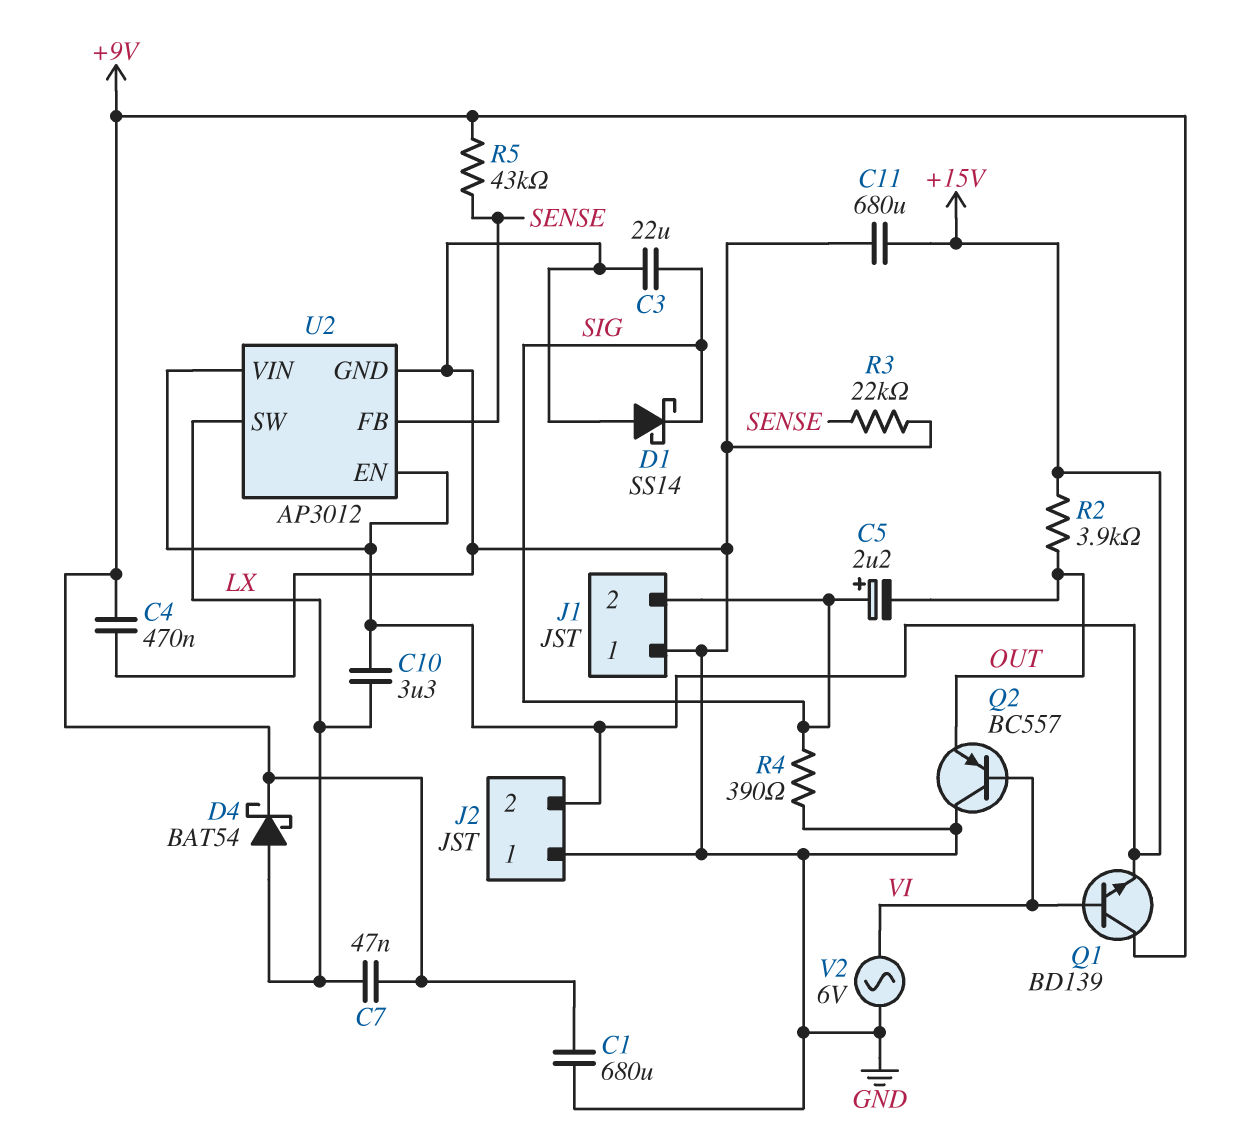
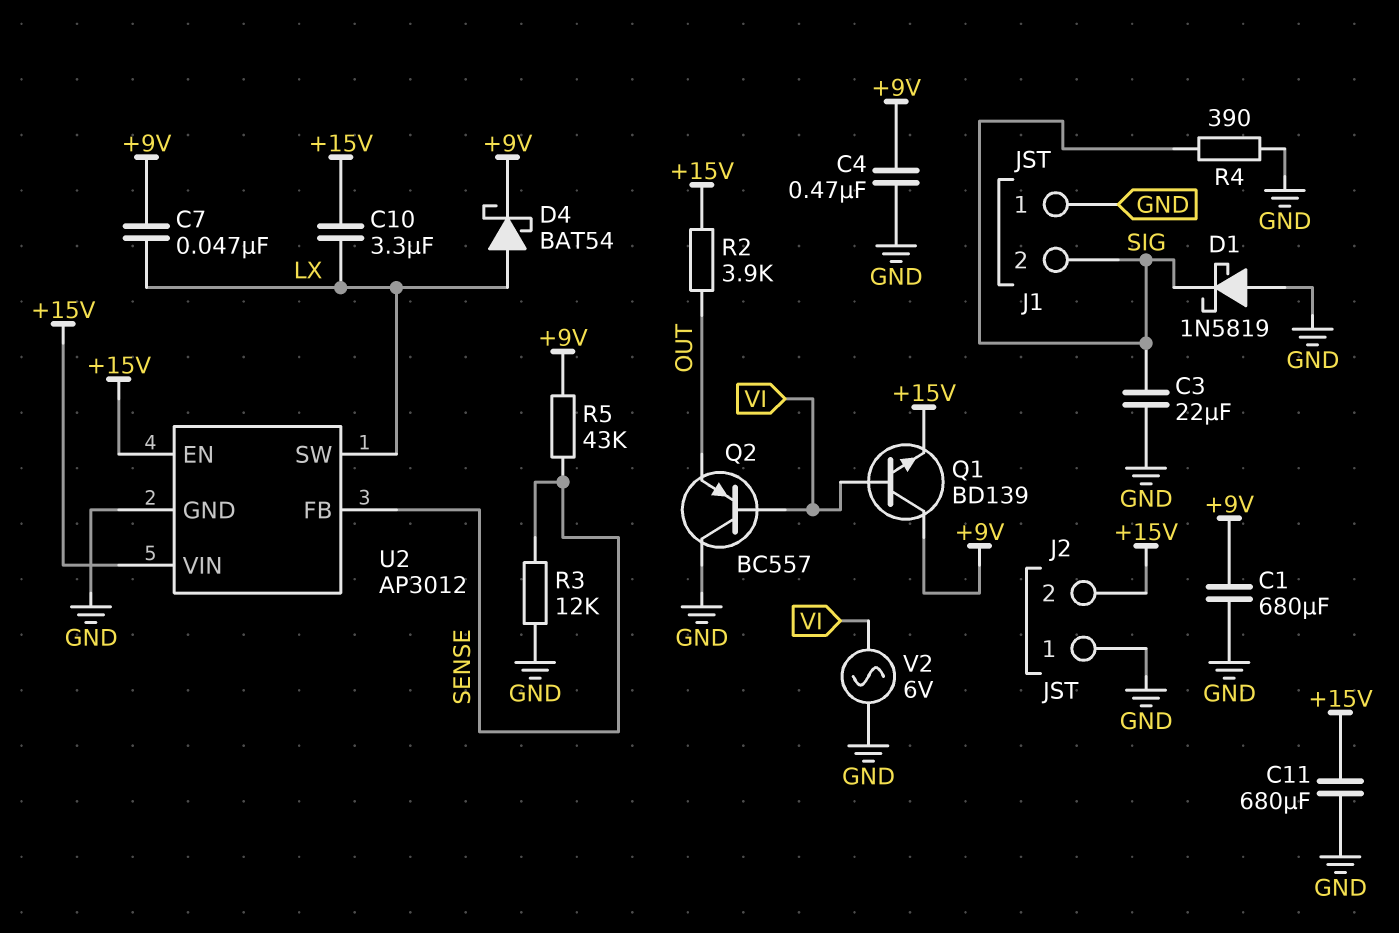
C5: 2.2uF (plus SIG, minus OUT) -> none
D1: schottky SS14 (A GND, K SIG) -> schottky 1N5819 (A GND, K SIG)
R3: 22k (GND, SENSE) -> 12k (GND, SENSE)

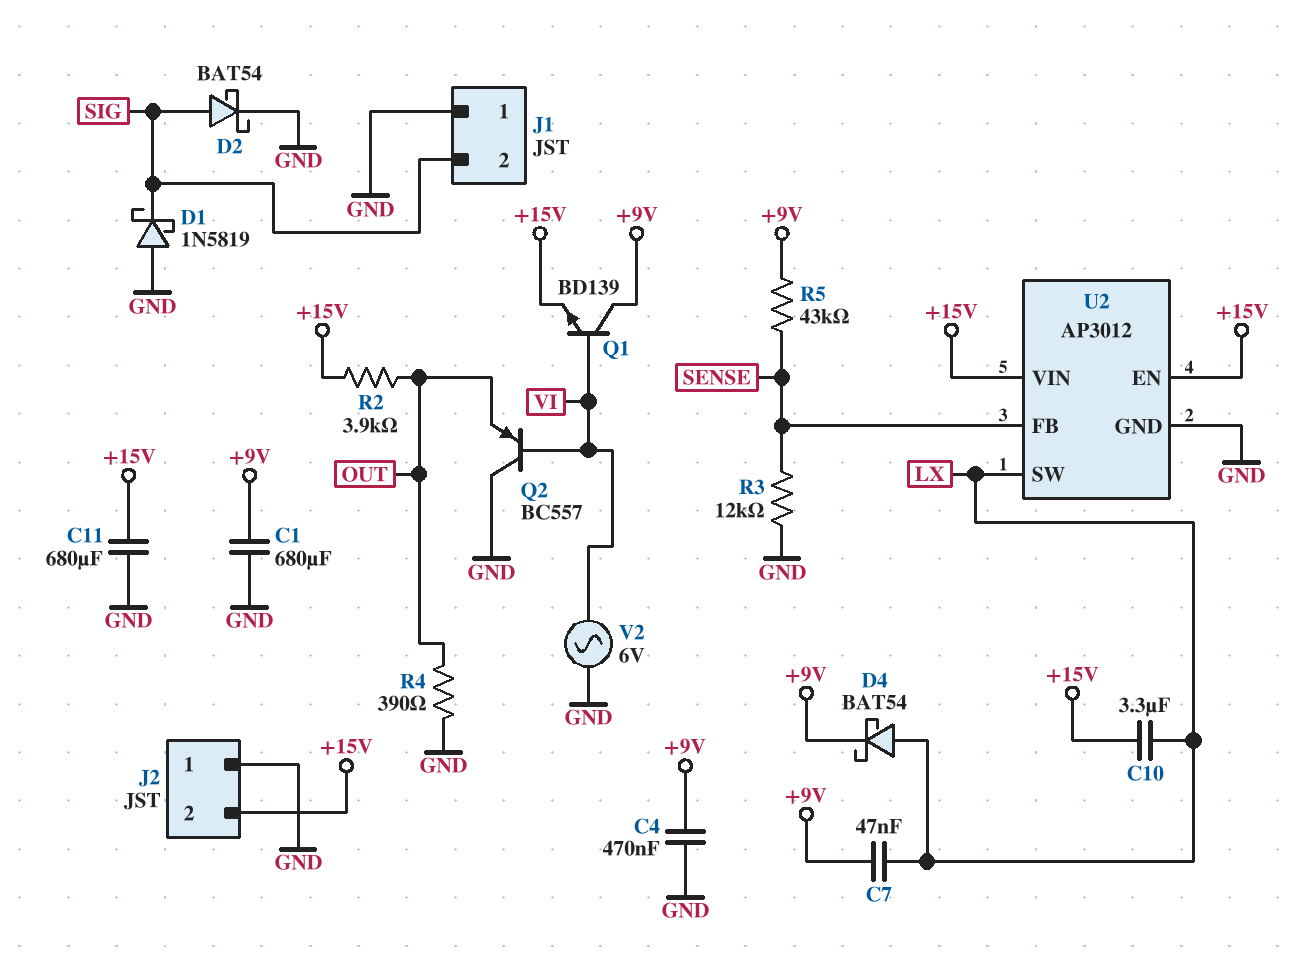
C3: 22uF (GND, SIG) -> none
D2: none -> schottky BAT54 (A SIG, K GND)
R4: 390 (GND, SIG) -> 390 (GND, OUT)

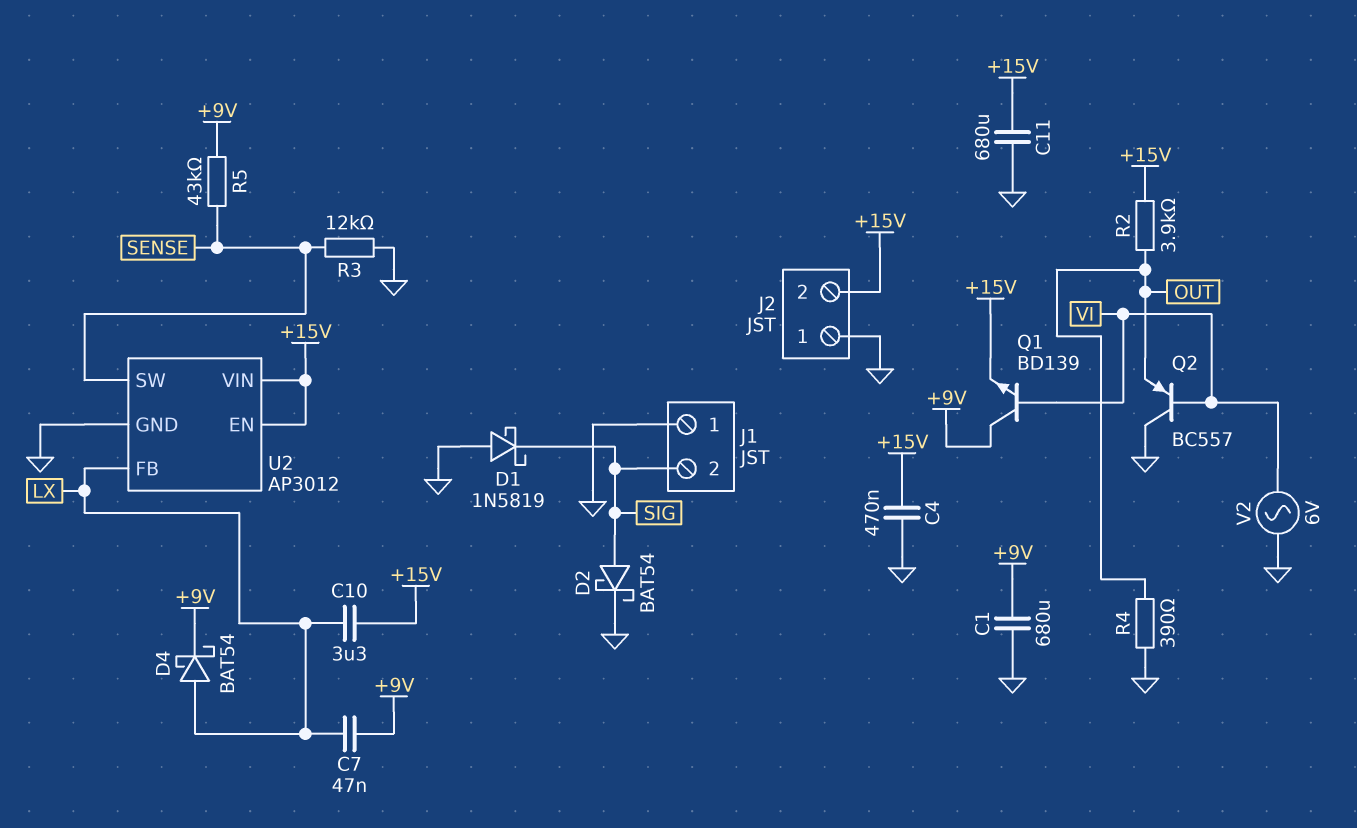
C4: 470nF (+9V, GND) -> 470nF (+15V, GND)
U2 pin FB: SENSE -> LX
U2 pin SW: LX -> SENSE

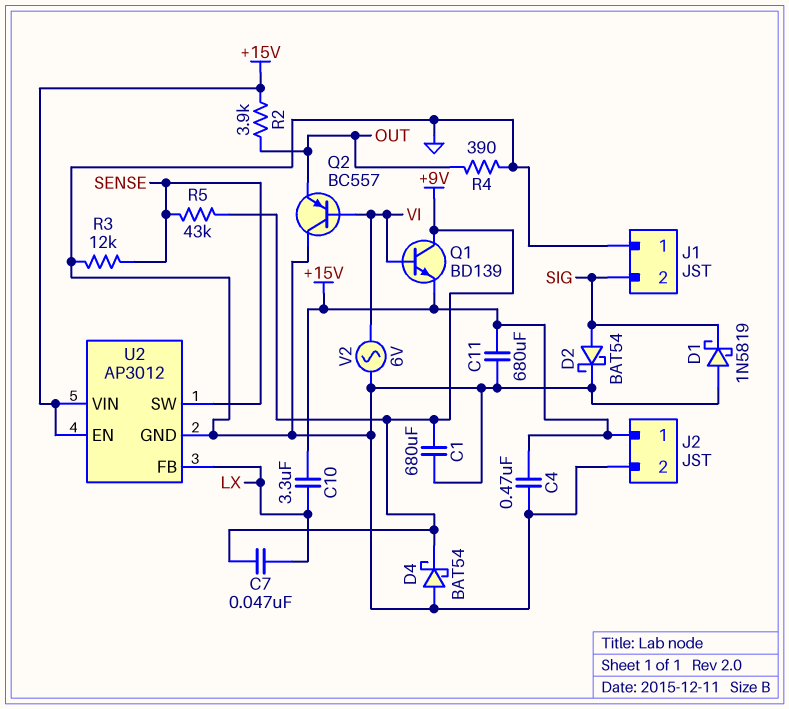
D4: schottky BAT54 (A LX, K +9V) -> schottky BAT54 (A GND, K +9V)
J2 pin 1: GND -> +15V
J2 pin 2: +15V -> GND

